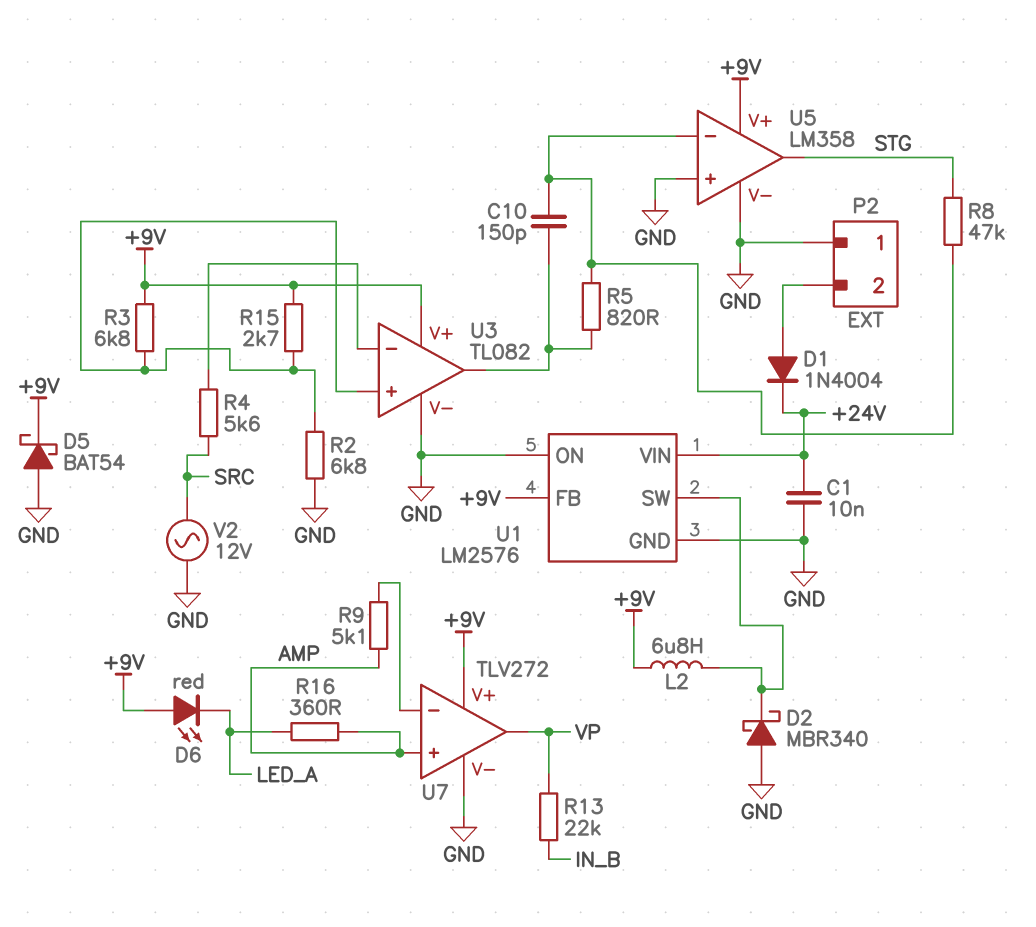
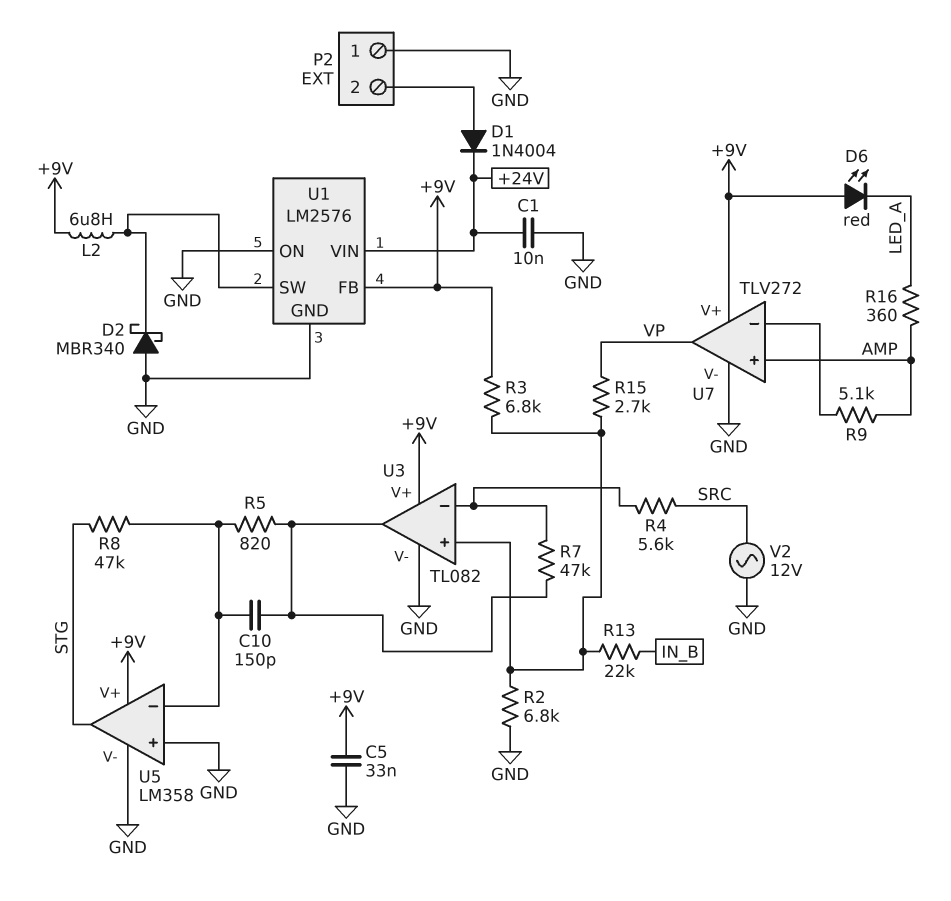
C5: none -> 33nF (+9V, GND)
D5: schottky BAT54 (A GND, K +9V) -> none
R7: none -> 47k (U3/in-, U3/out)
R13: 22k (IN_B, VP) -> 22k (IN_B, U3/in+)
R15: 2.7k (+9V, U3/in+) -> 2.7k (U3/in+, VP)

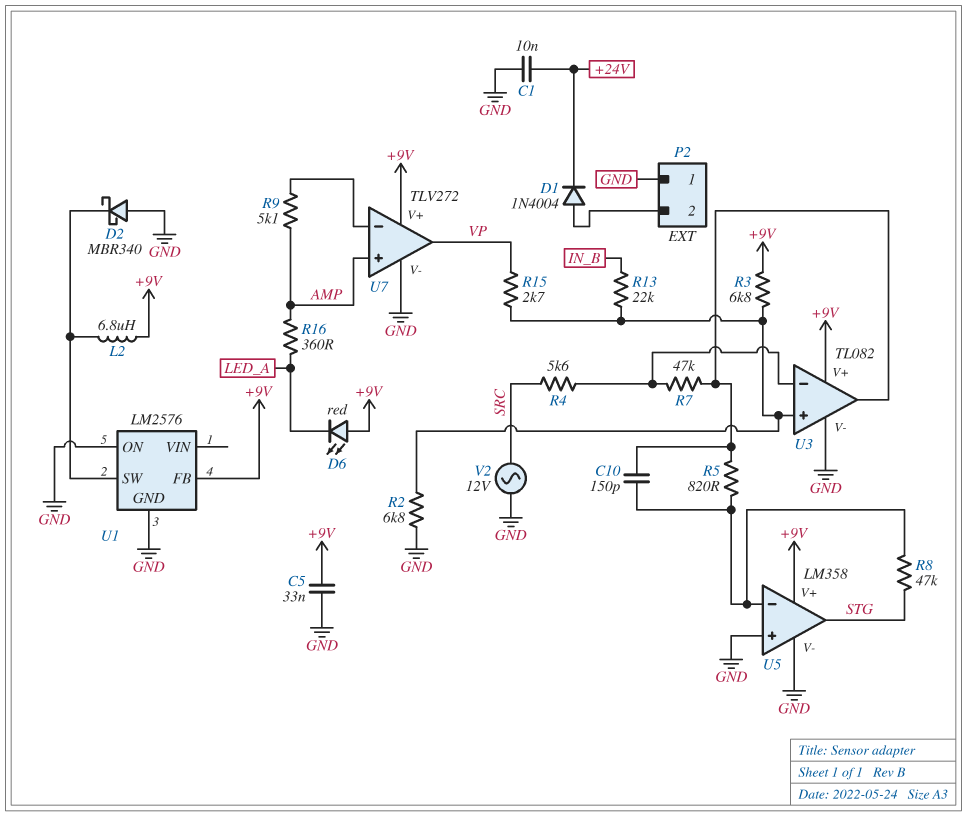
U1 pin VIN: +24V -> none

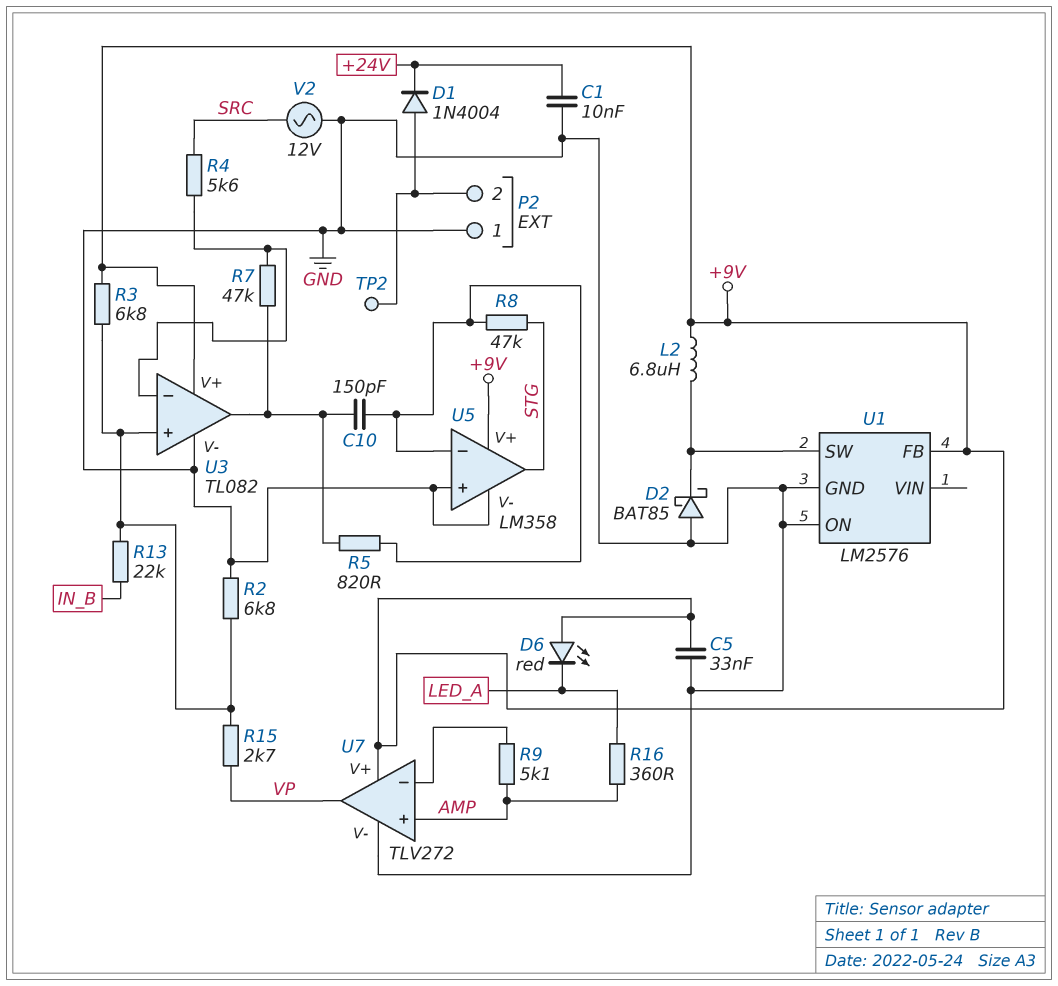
D2: schottky MBR340 (A GND, K U1/SW) -> schottky BAT85 (A GND, K U1/SW)
TP2: none -> test point (P2/2)

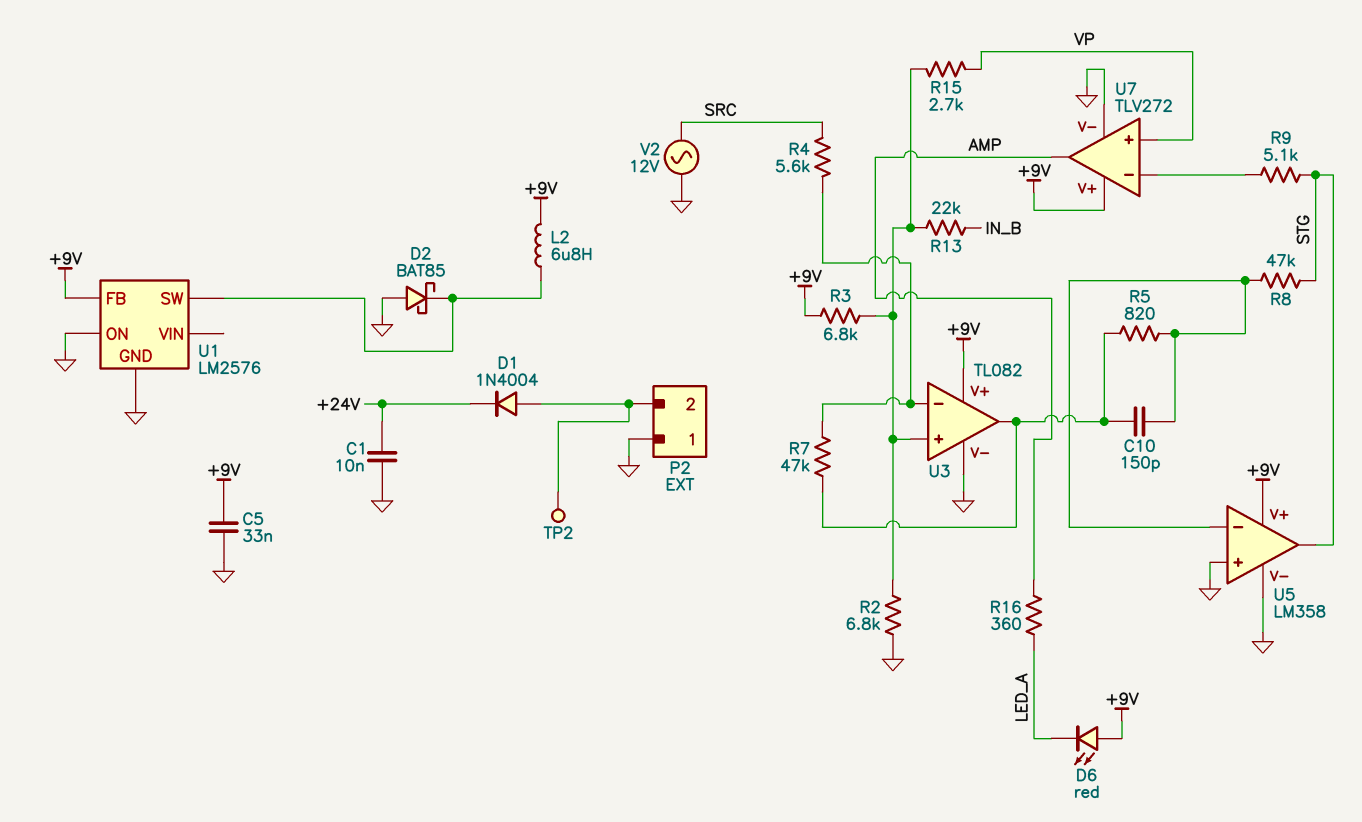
R9: 5.1k (AMP, U7/in-) -> 5.1k (STG, U7/in-)
U7 pin in+: AMP -> VP
U7 pin out: VP -> AMP

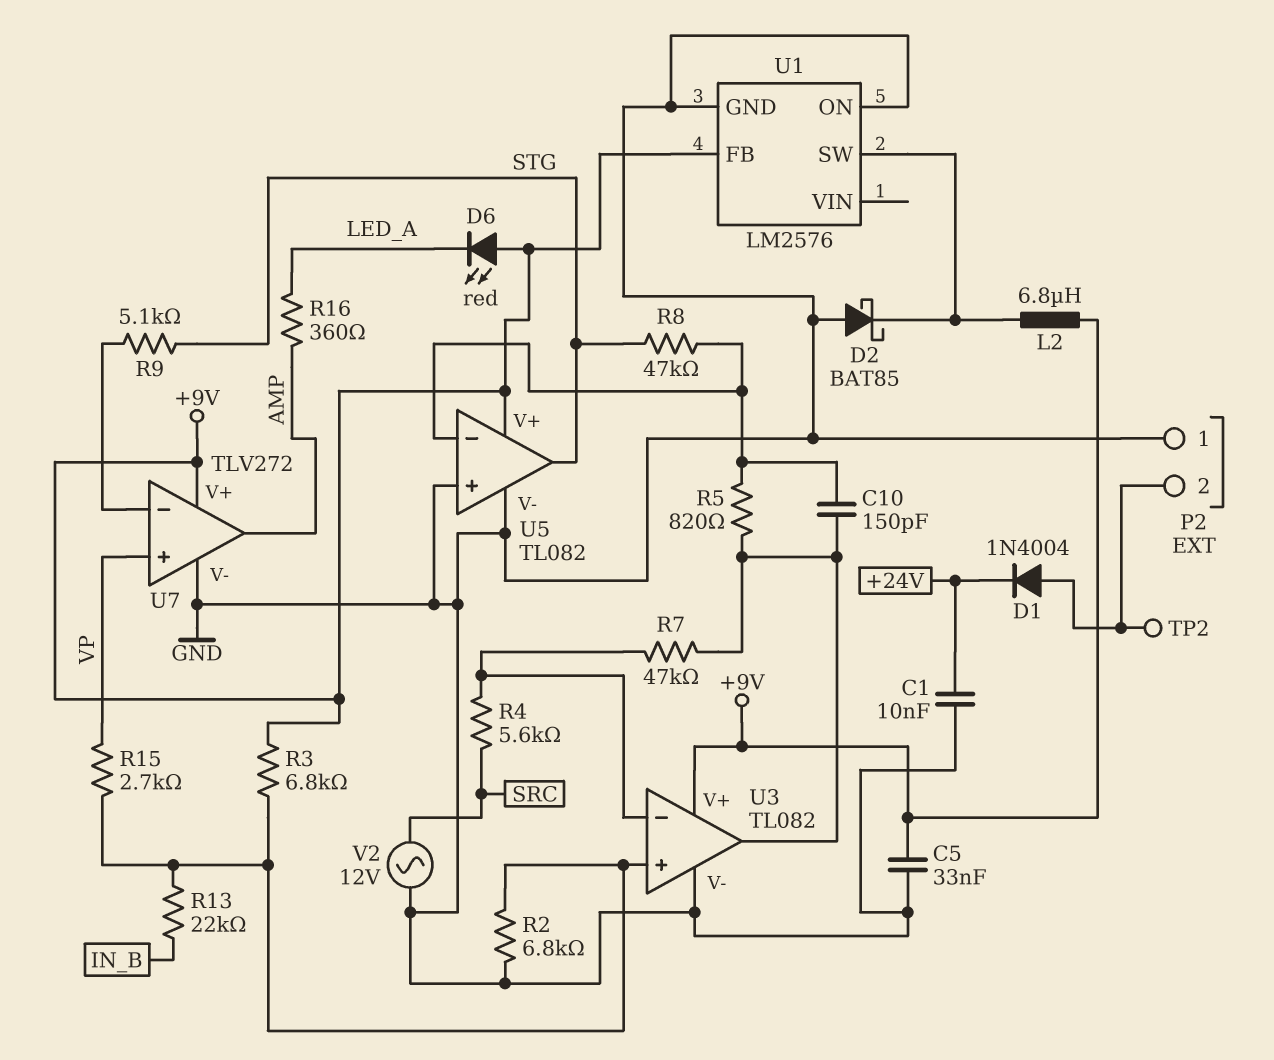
U5: LM358 -> TL082

